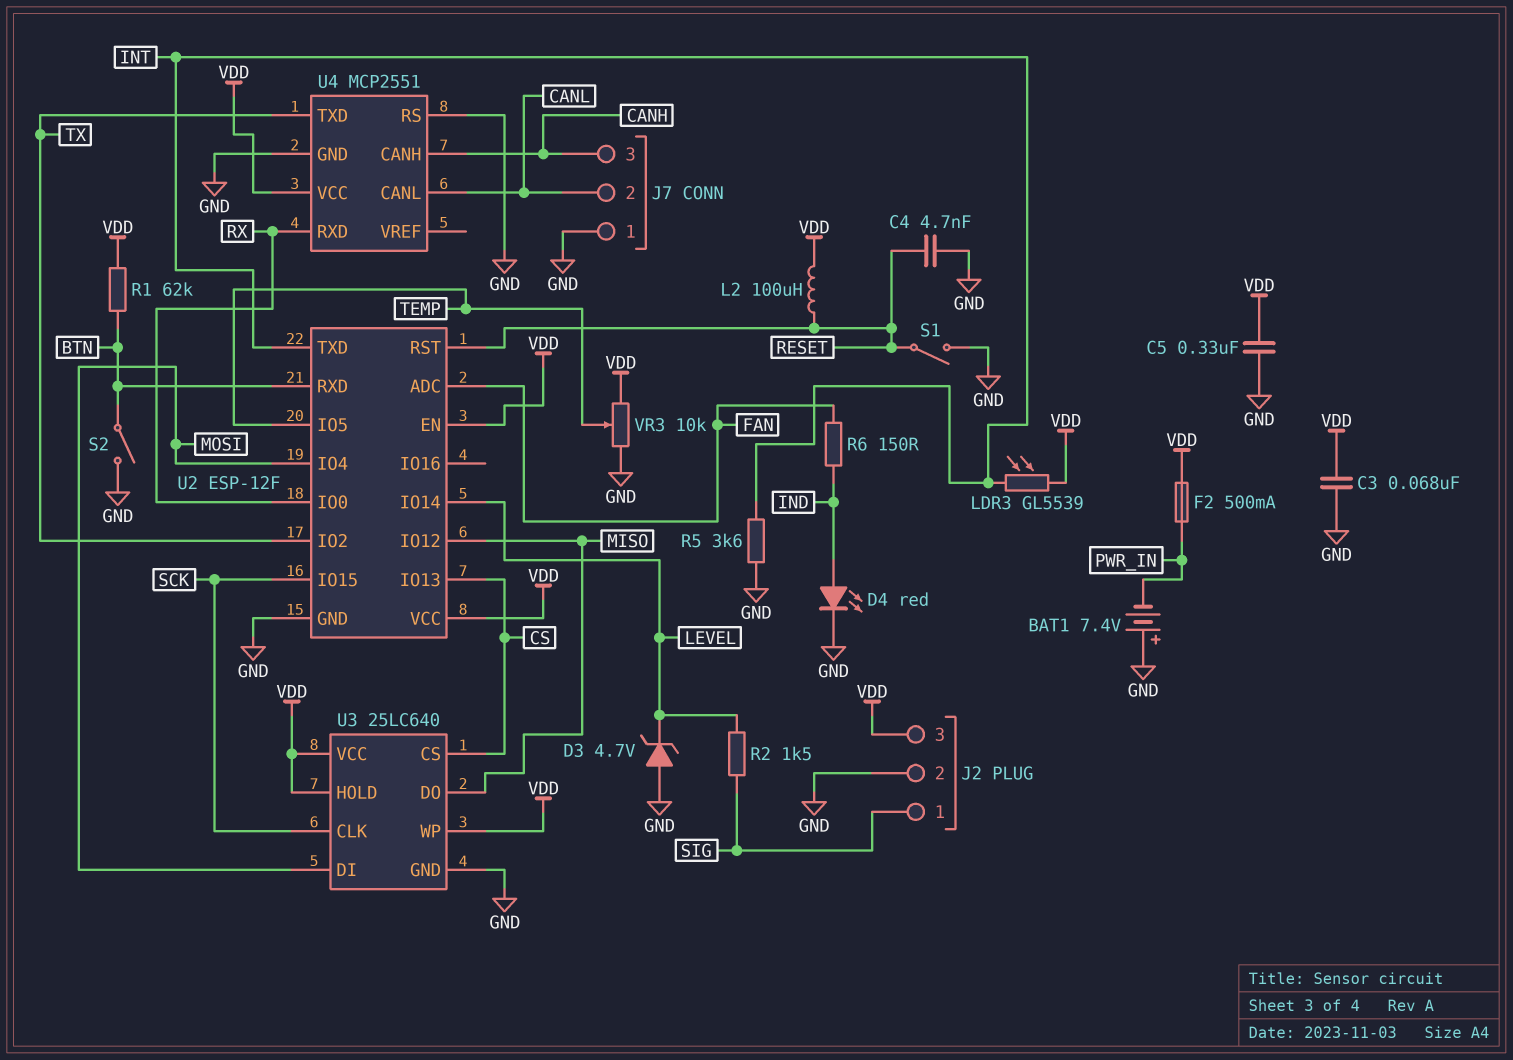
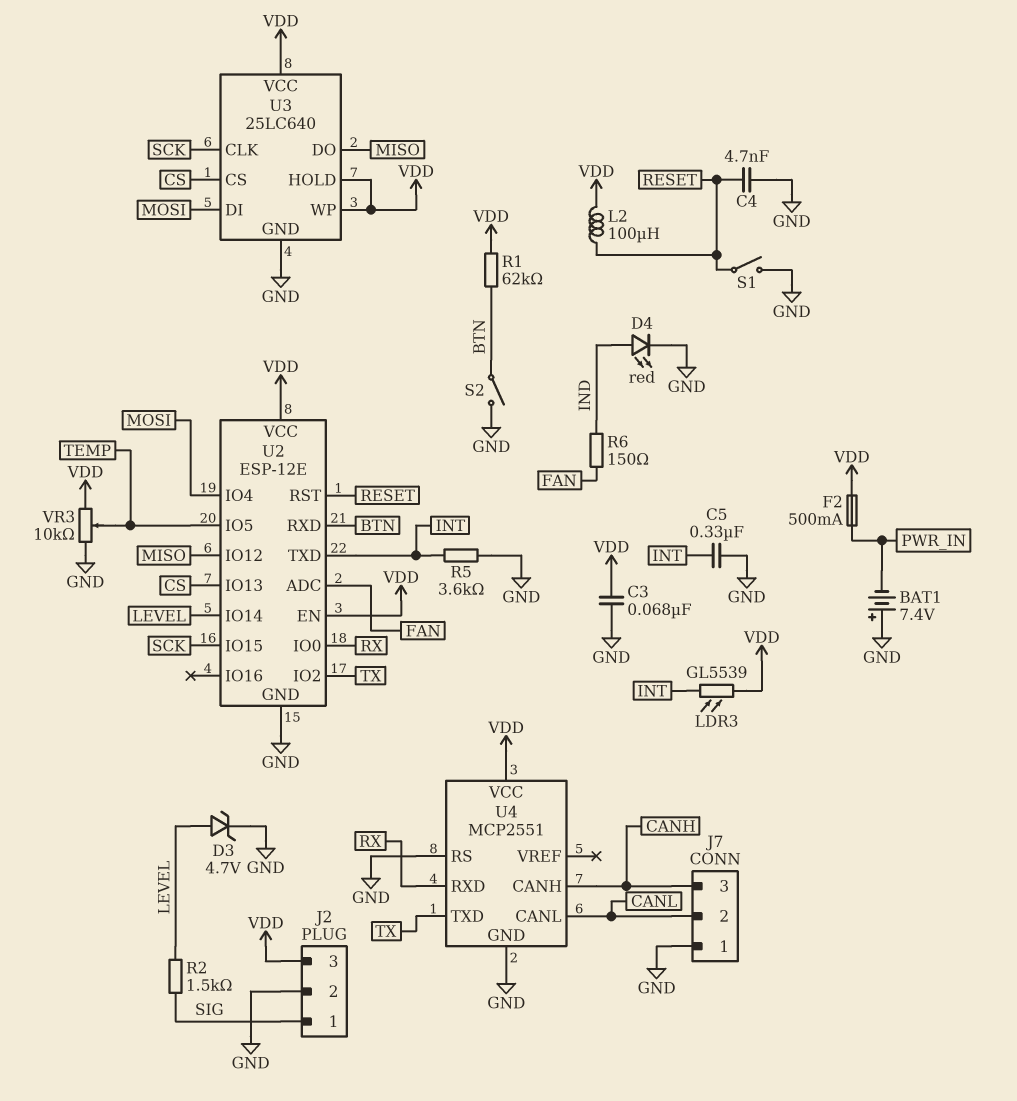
C5: 330nF (GND, VDD) -> 330nF (GND, INT)
D3: zener 4.7V (A GND, K LEVEL) -> zener 4.7V (A LEVEL, K GND)
U2: ESP-12F -> ESP-12E

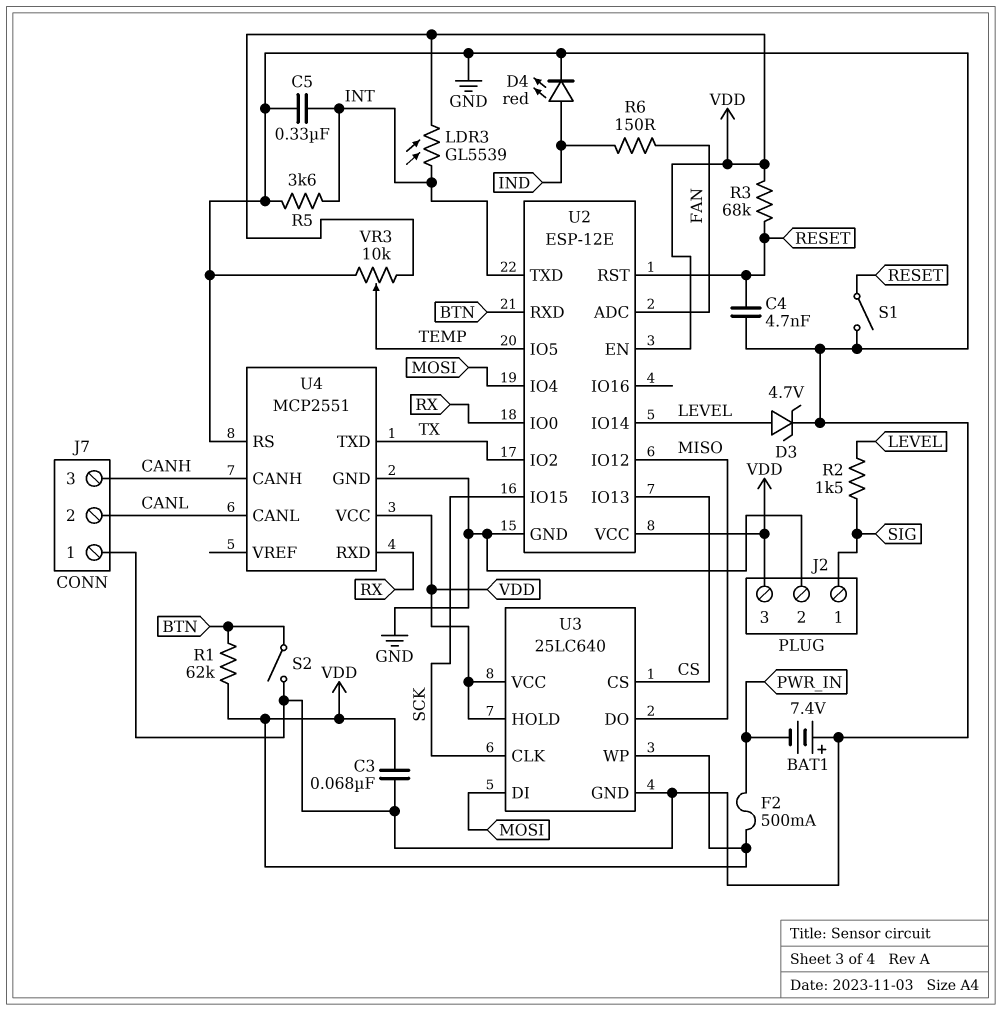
L2: 100uH (RESET, VDD) -> none
R3: none -> 68k (RESET, VDD)

